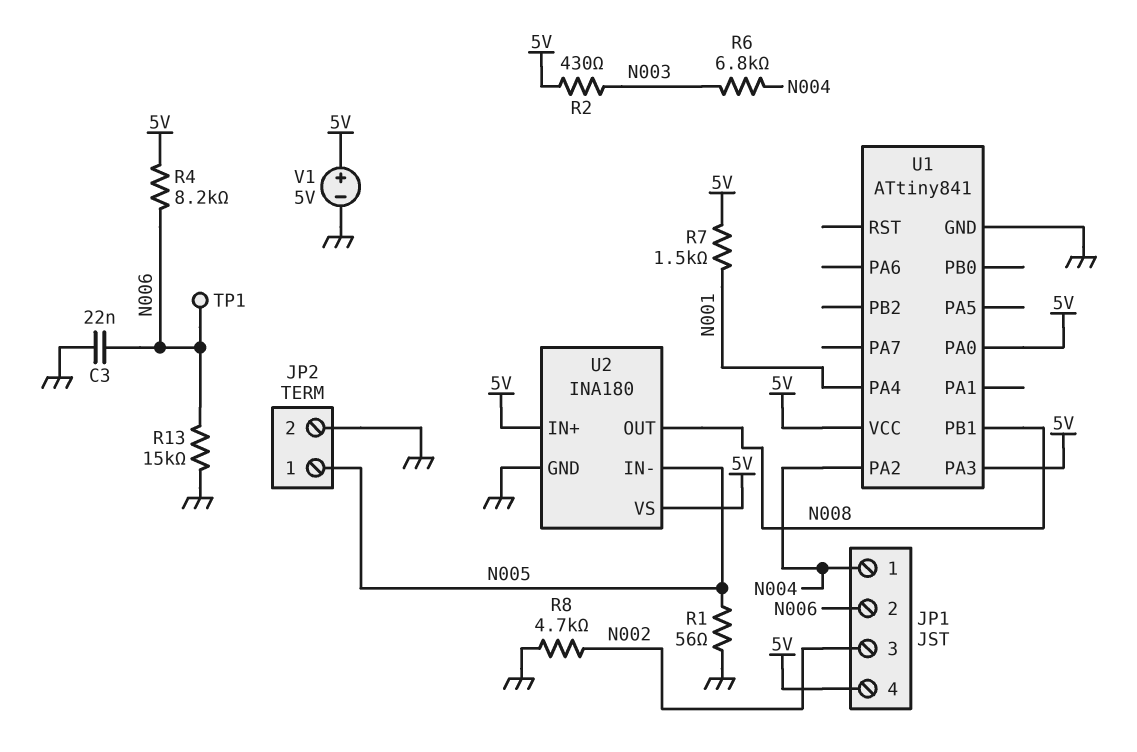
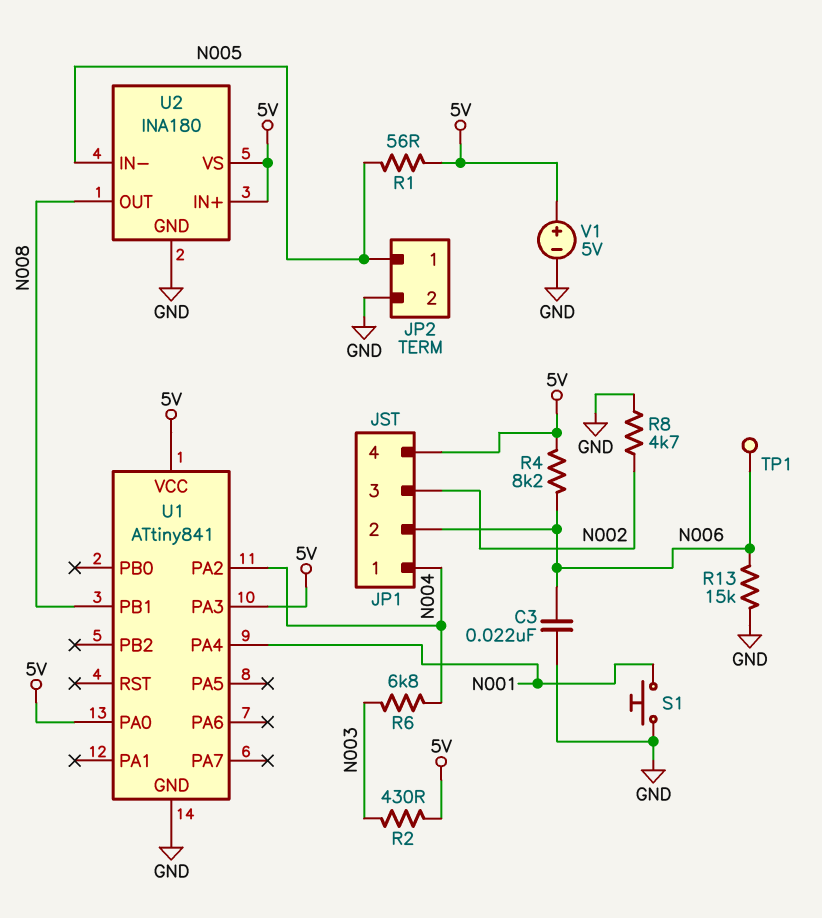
R1: 56 (GND, N005) -> 56 (5V, N005)
R7: 1.5k (5V, N001) -> none
S1: none -> button (GND, N001)

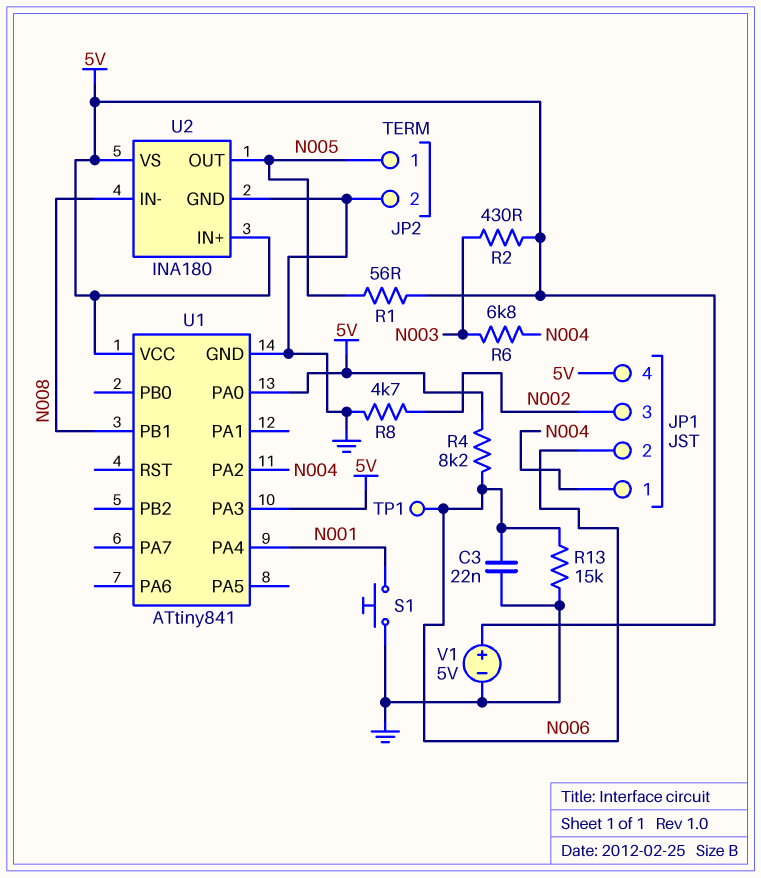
U2 pin IN-: N005 -> N008
U2 pin OUT: N008 -> N005

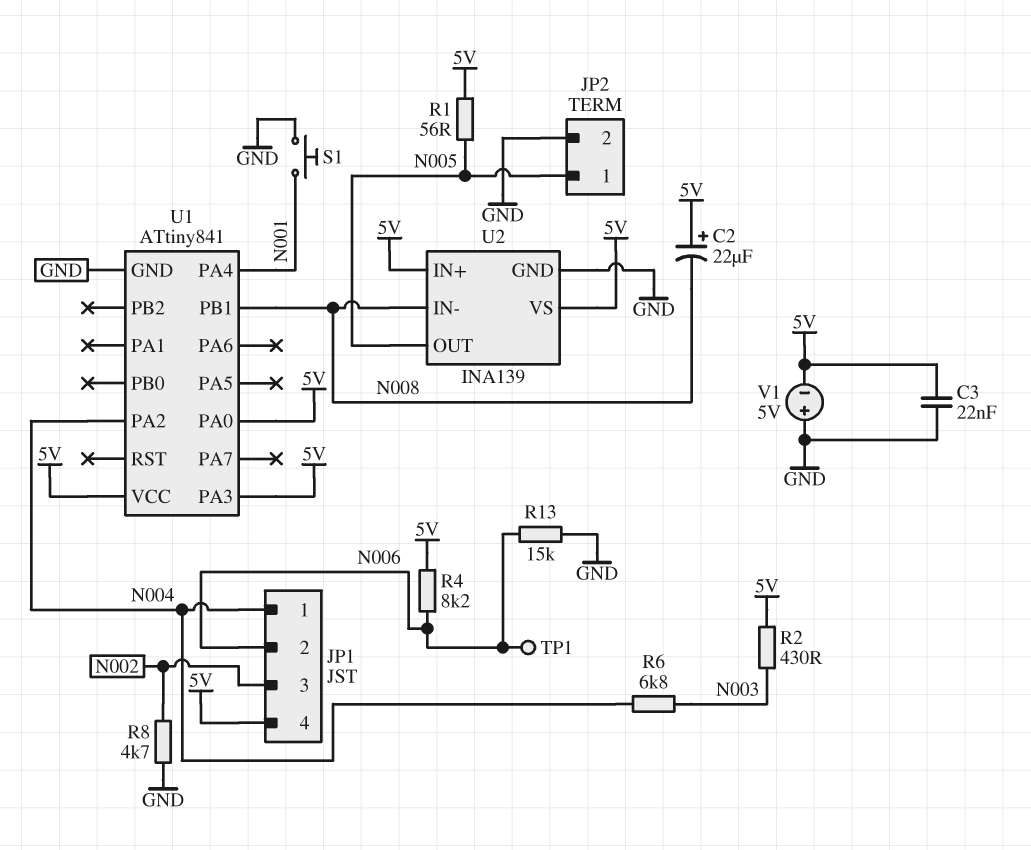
C2: none -> 22uF (plus 5V, minus N008)
C3: 22nF (GND, N006) -> 22nF (5V, GND)
U2: INA180 -> INA139
V1: 5V (plus 5V, minus GND) -> 5V (plus GND, minus 5V)

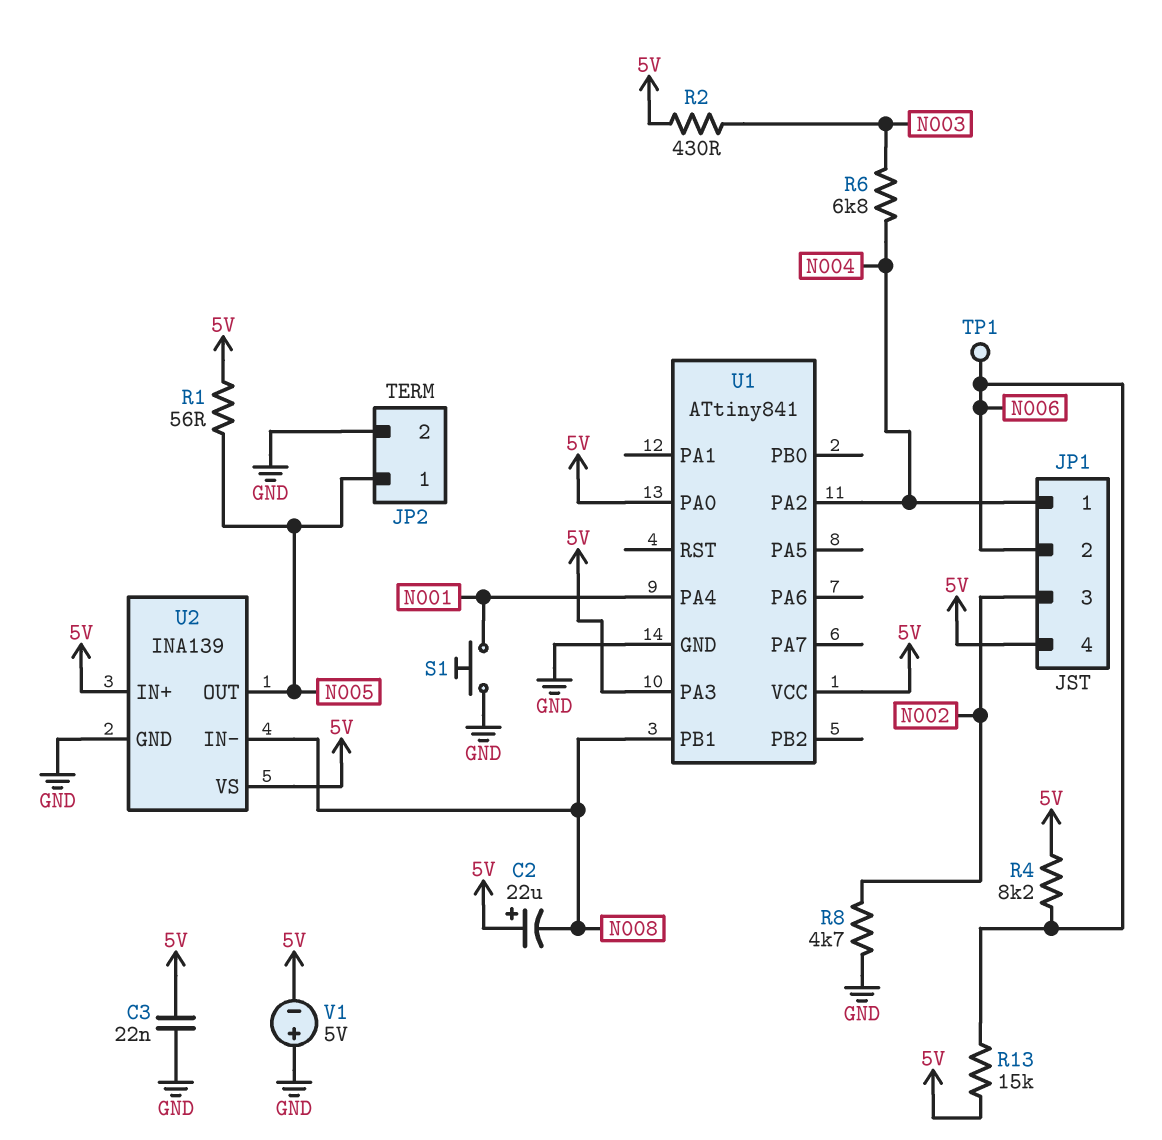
R13: 15k (GND, N006) -> 15k (5V, N006)

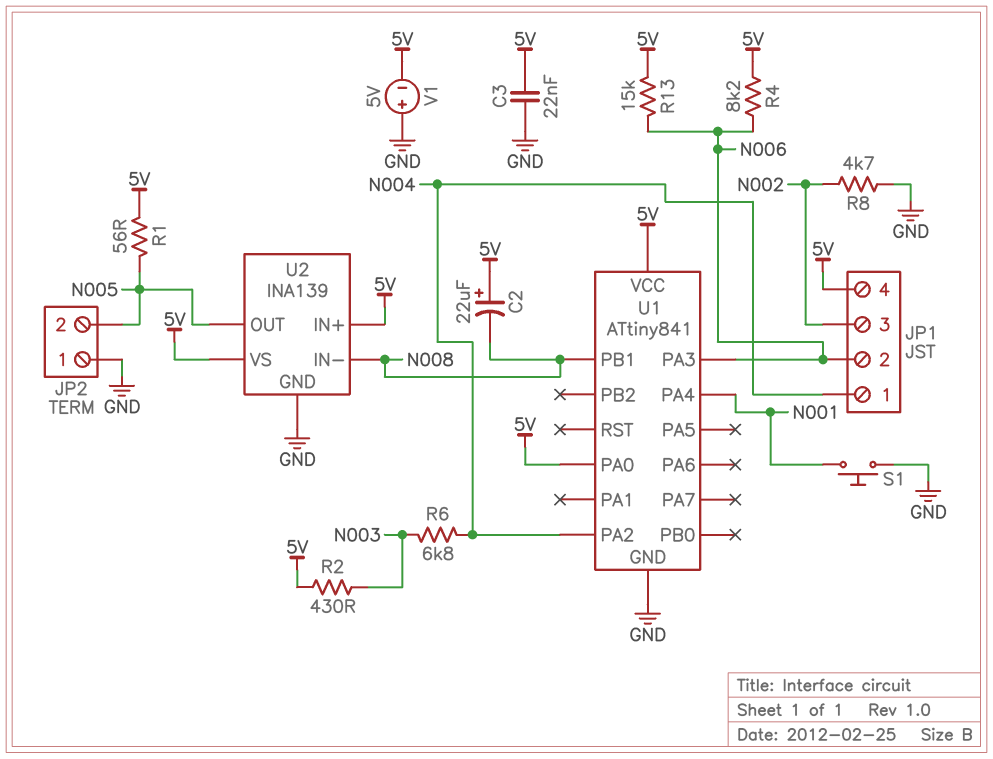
JP2 pin 1: N005 -> GND
JP2 pin 2: GND -> N005
TP1: test point (N006) -> none
U1 pin PA3: 5V -> N006

